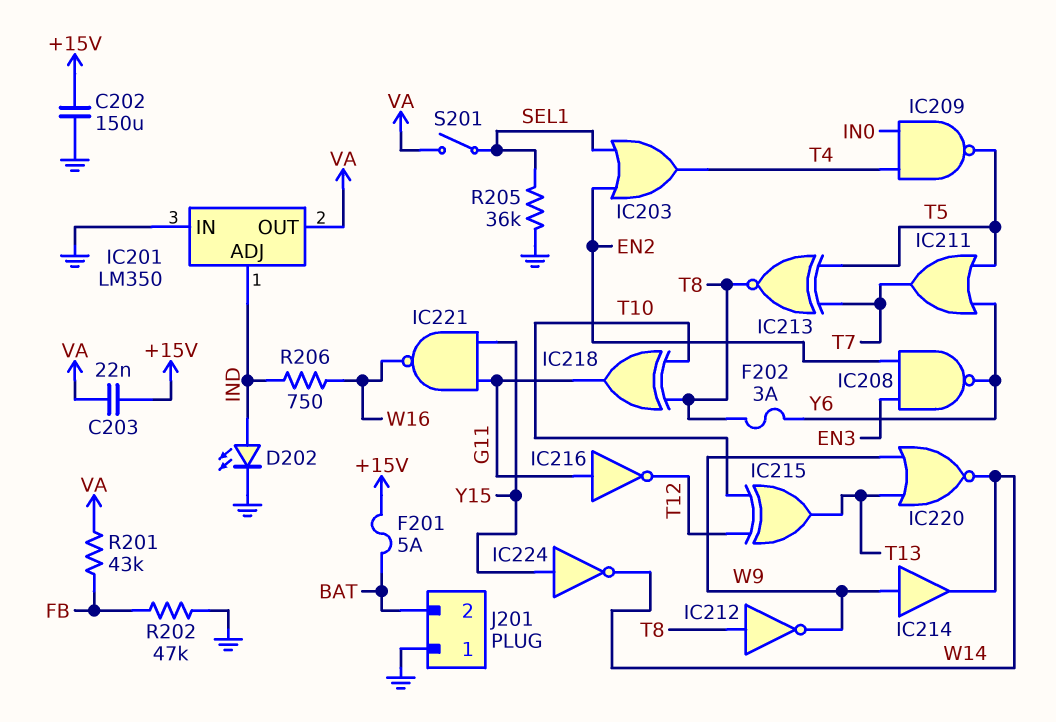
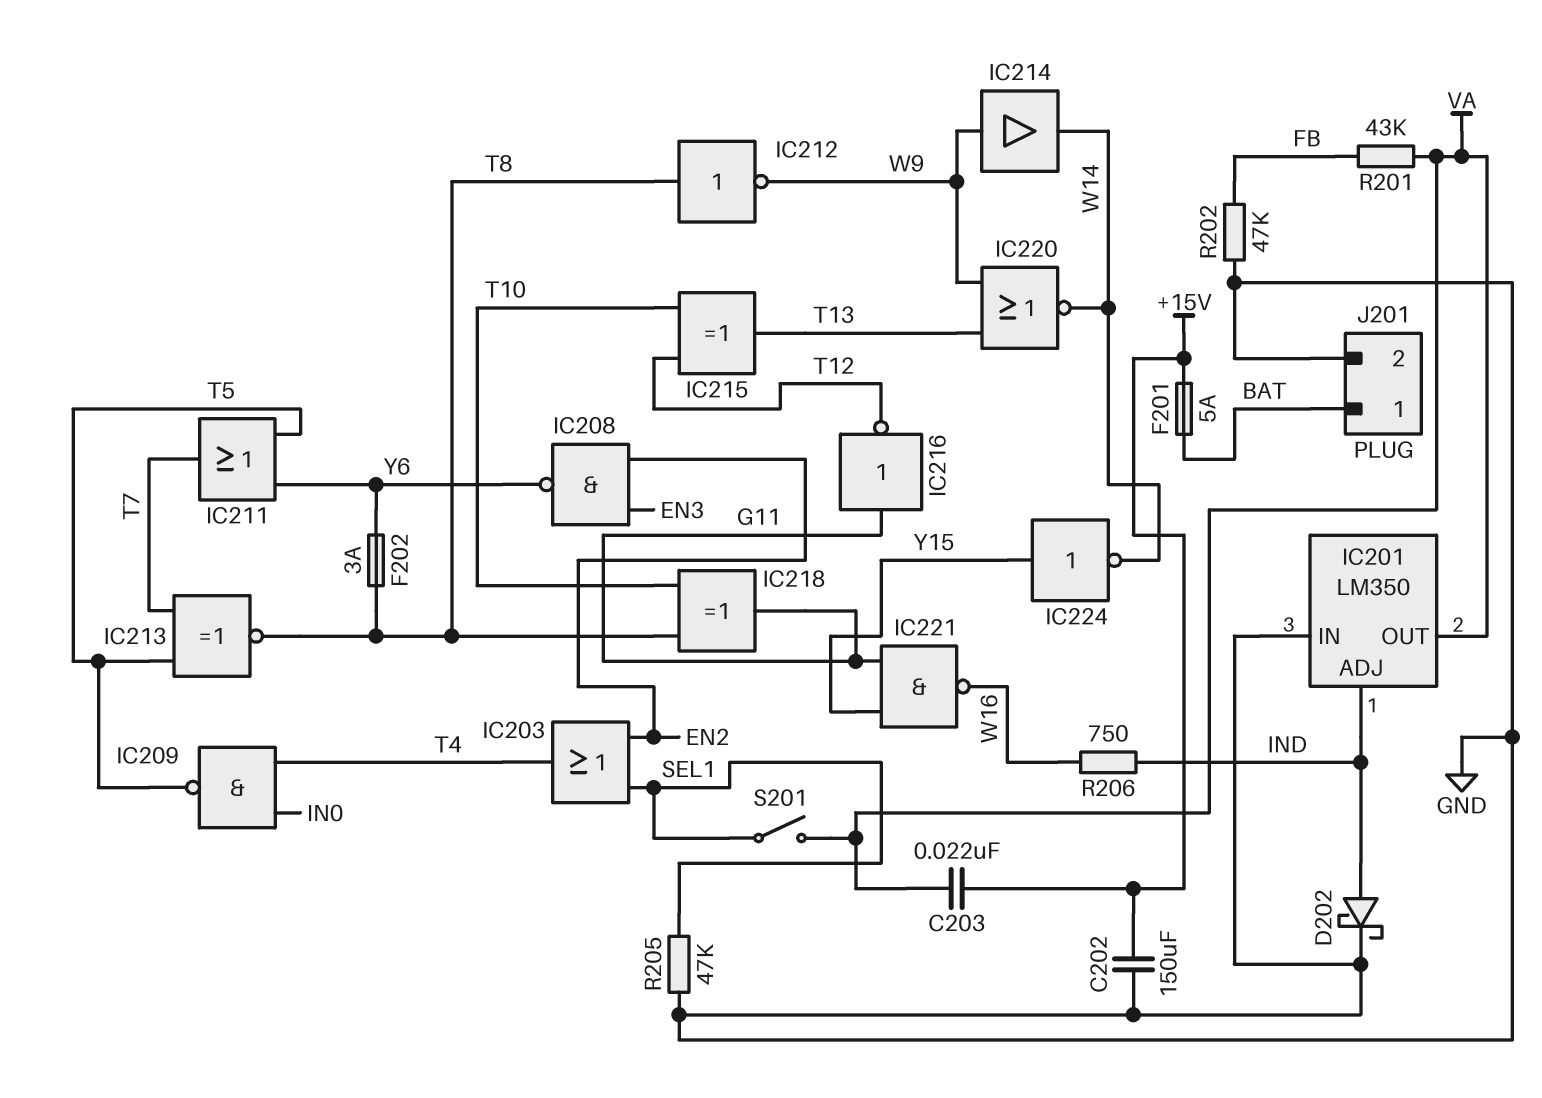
D202: LED (A IND, K GND) -> schottky (A IND, K GND)
J201 pin 1: GND -> BAT
J201 pin 2: BAT -> GND
R205: 36k (GND, SEL1) -> 47k (GND, SEL1)

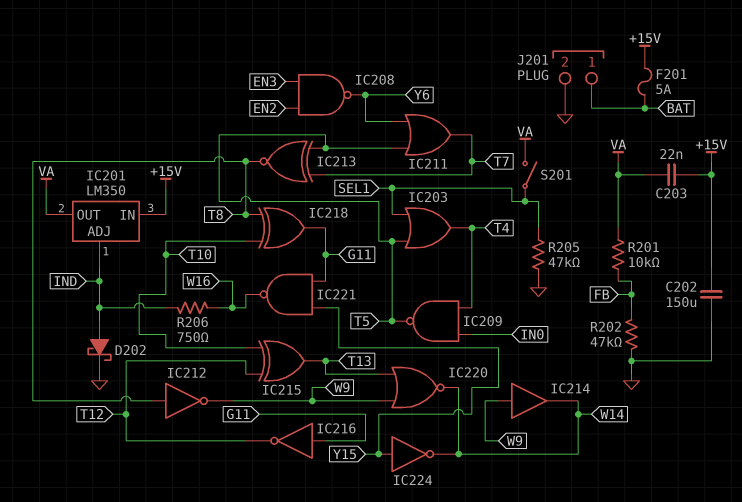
F202: 3A (T8, Y6) -> none
IC201 pin IN: GND -> +15V
IC203: OR (in EN2, in SEL1, out T4) -> OR (in SEL1, in T5, out T4)
R201: 43k (FB, VA) -> 10k (FB, VA)

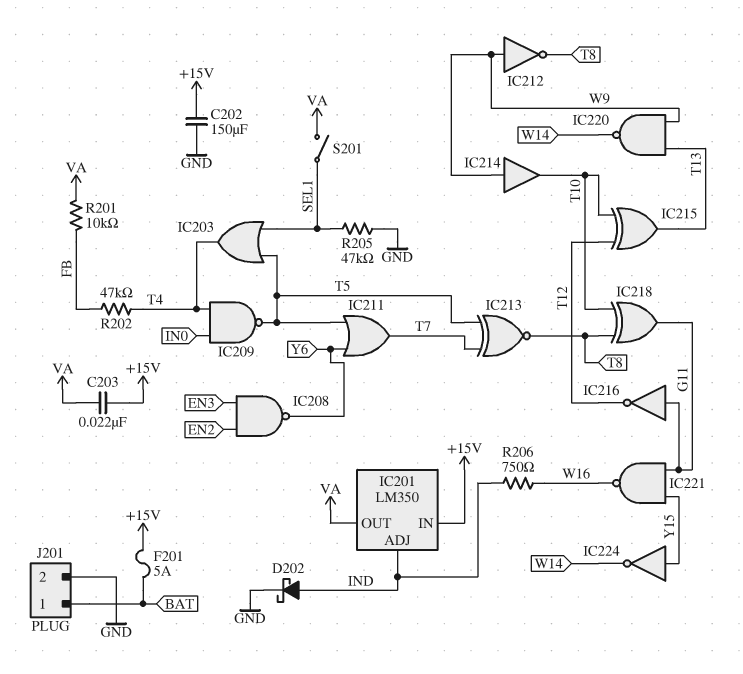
IC212: NOT (in T8, out W9) -> NOT (in W9, out T8)
IC214: buffer (in W9, out W14) -> buffer (in W9, out T10)
IC220: NOR (in T13, in W9, out W14) -> NAND (in T13, in W9, out W14)
R202: 47k (FB, GND) -> 47k (FB, T4)

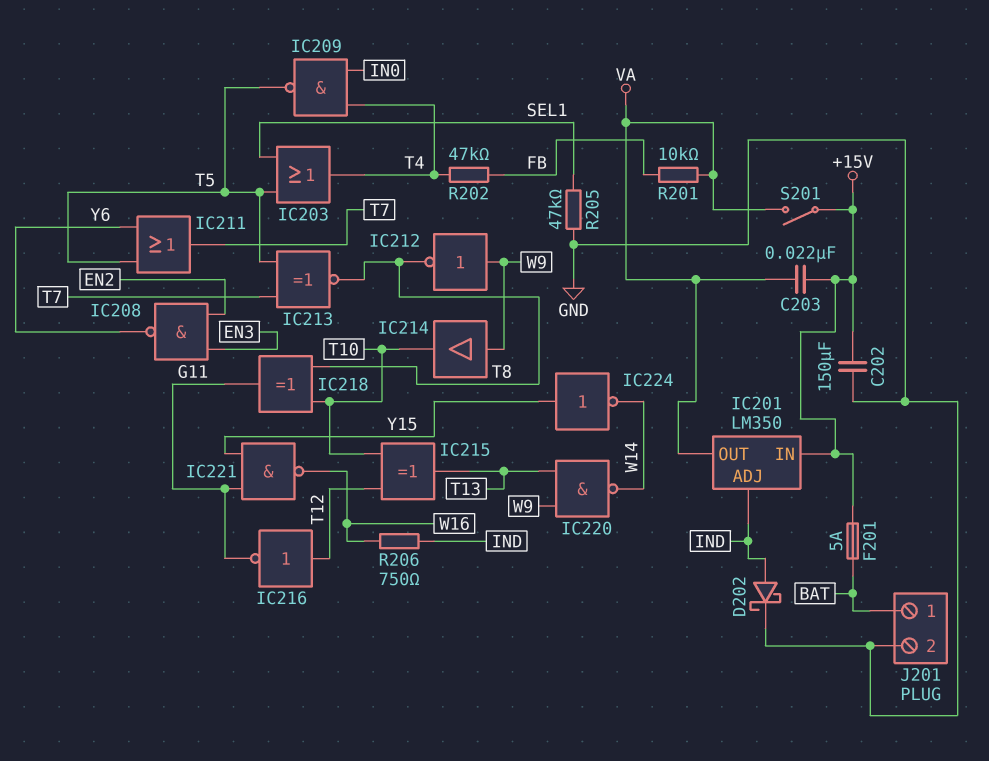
IC216: NOT (in G11, out T12) -> NOT (in T12, out G11)
S201: switch (SEL1, VA) -> switch (+15V, VA)

